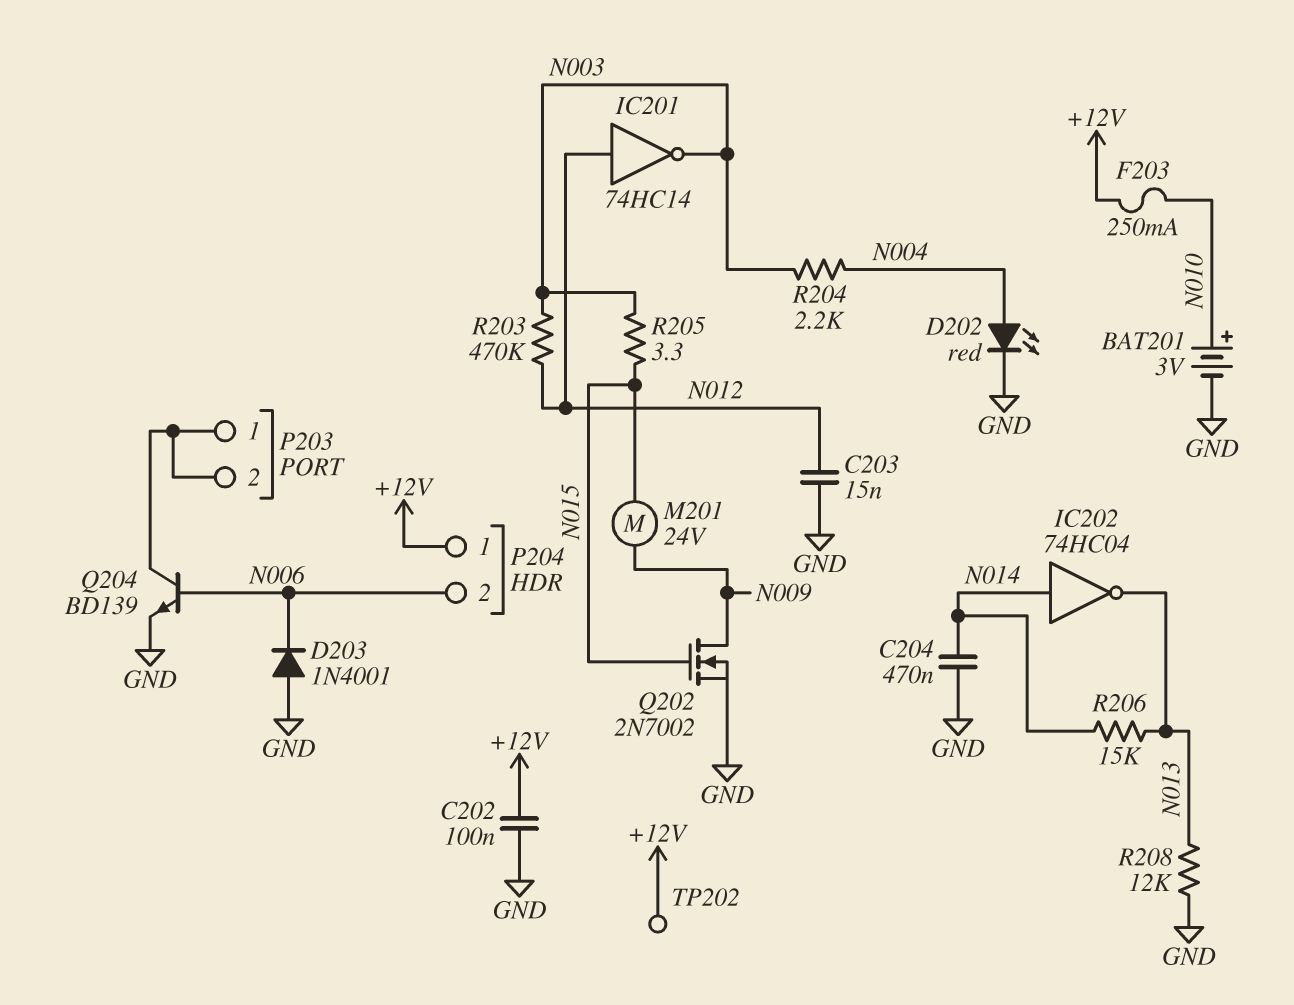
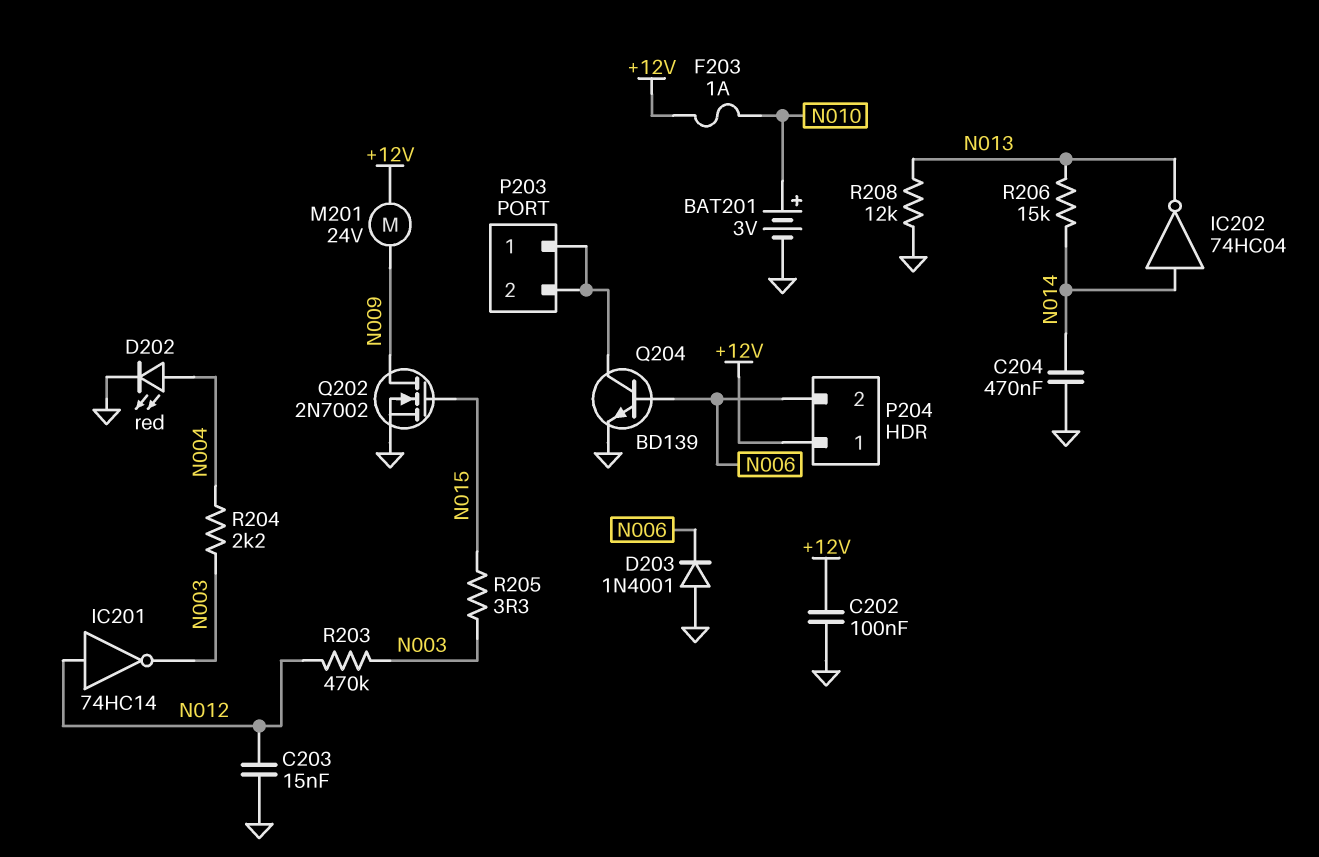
F203: 250mA (+12V, N010) -> 1A (+12V, N010)
M201: motor 24V (N009, N015) -> motor 24V (+12V, N009)
TP202: test point (+12V) -> none

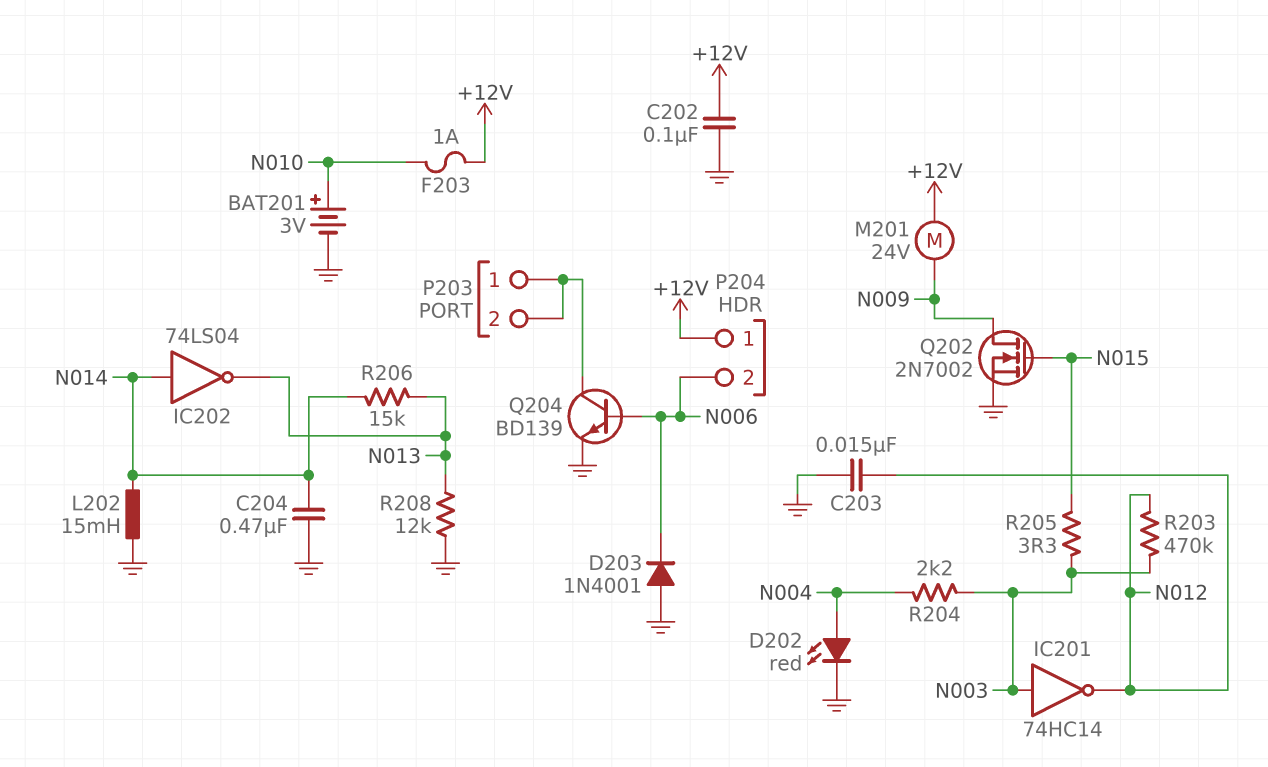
IC201: NOT 74HC14 (in N012, out N003) -> NOT 74HC14 (in N003, out N012)
IC202: NOT 74HC04 (in N014, out N013) -> NOT 74LS04 (in N014, out N013)
L202: none -> 15mH (GND, N014)

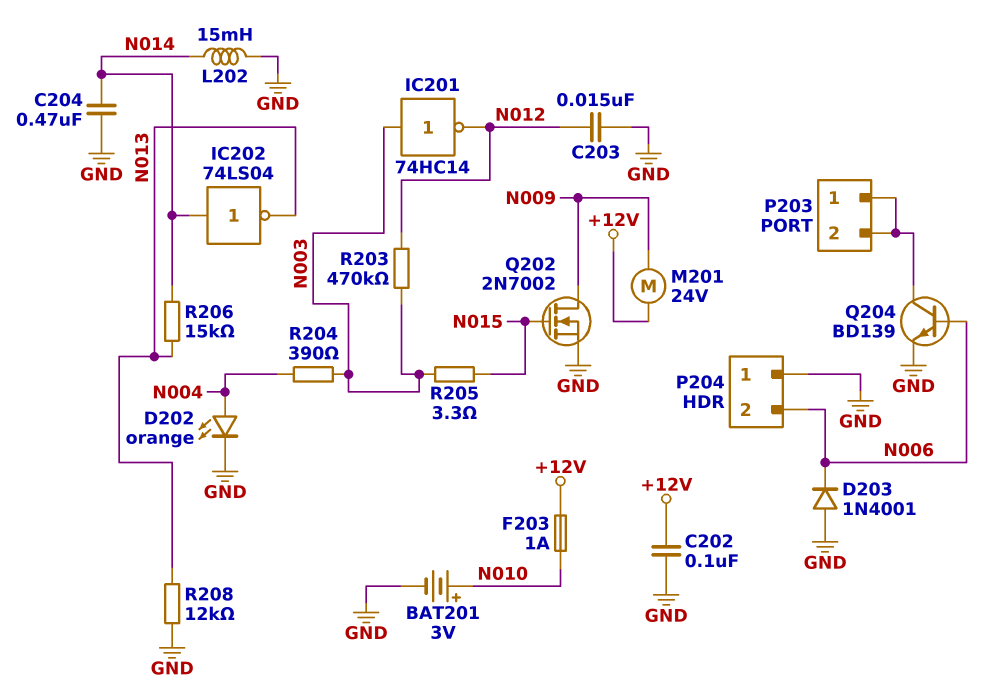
D202: LED red (A N004, K GND) -> LED orange (A N004, K GND)
P204 pin 1: +12V -> GND
R204: 2.2k (N003, N004) -> 390 (N003, N004)

